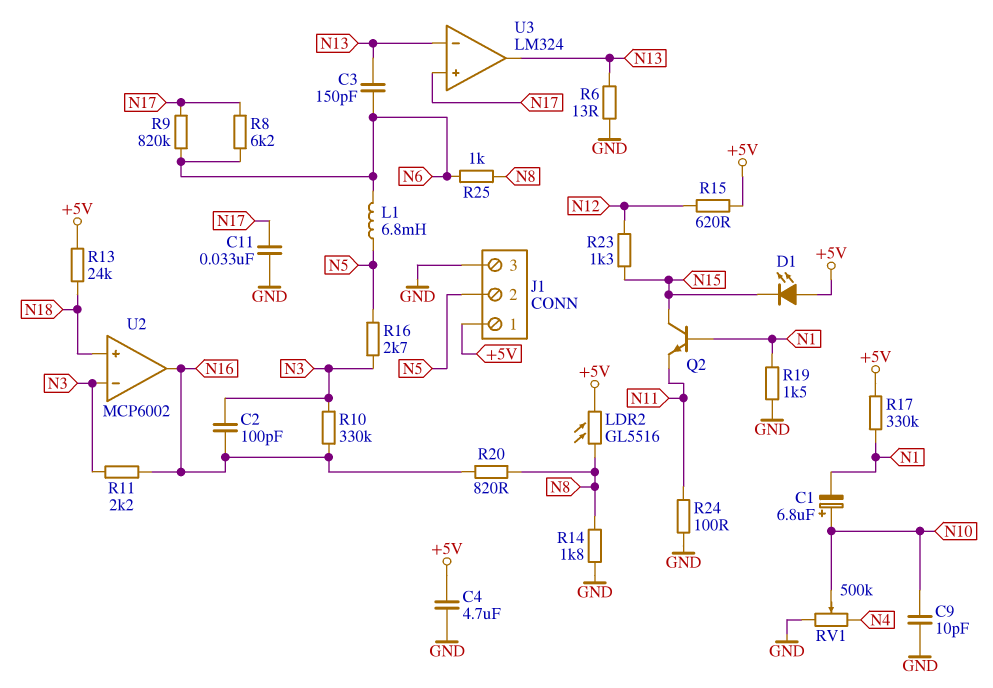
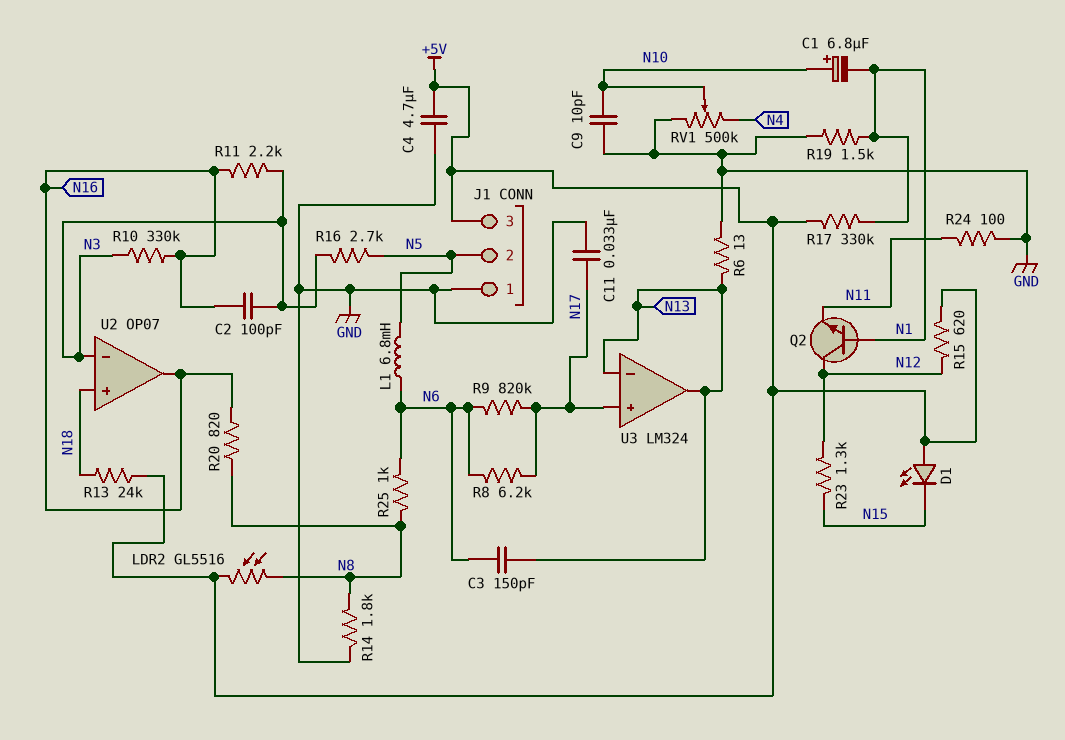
J1 pin 1: +5V -> GND
J1 pin 3: GND -> +5V
Q2: NPN (B N1, C N15, E N11) -> NPN (B N1, C N12, E N11)
U2: MCP6002 -> OP07

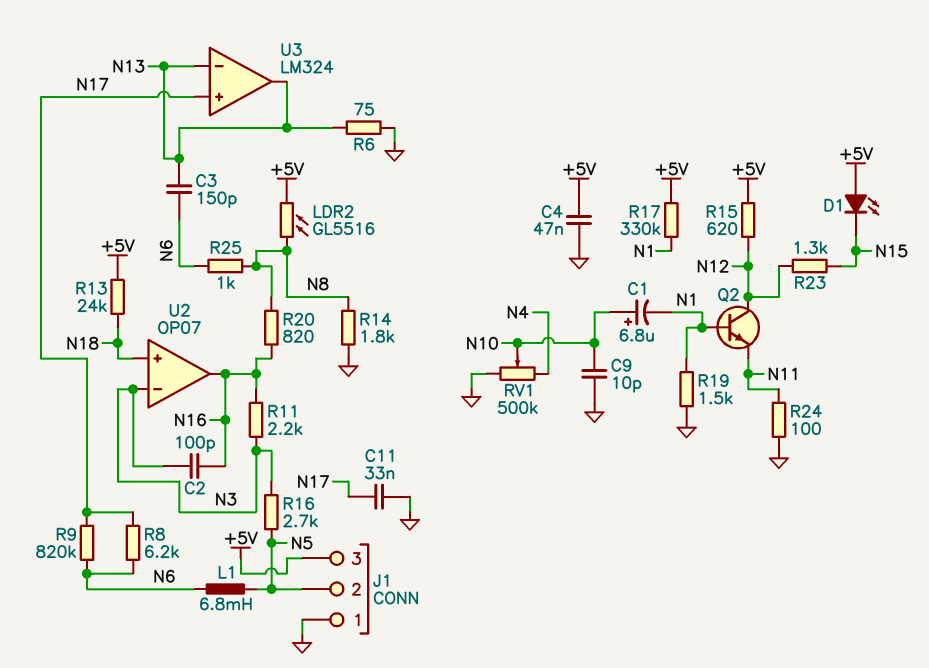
C4: 4.7uF (+5V, GND) -> 47nF (+5V, GND)
R6: 13 (GND, N13) -> 75 (GND, N13)
R10: 330k (N3, N16) -> none

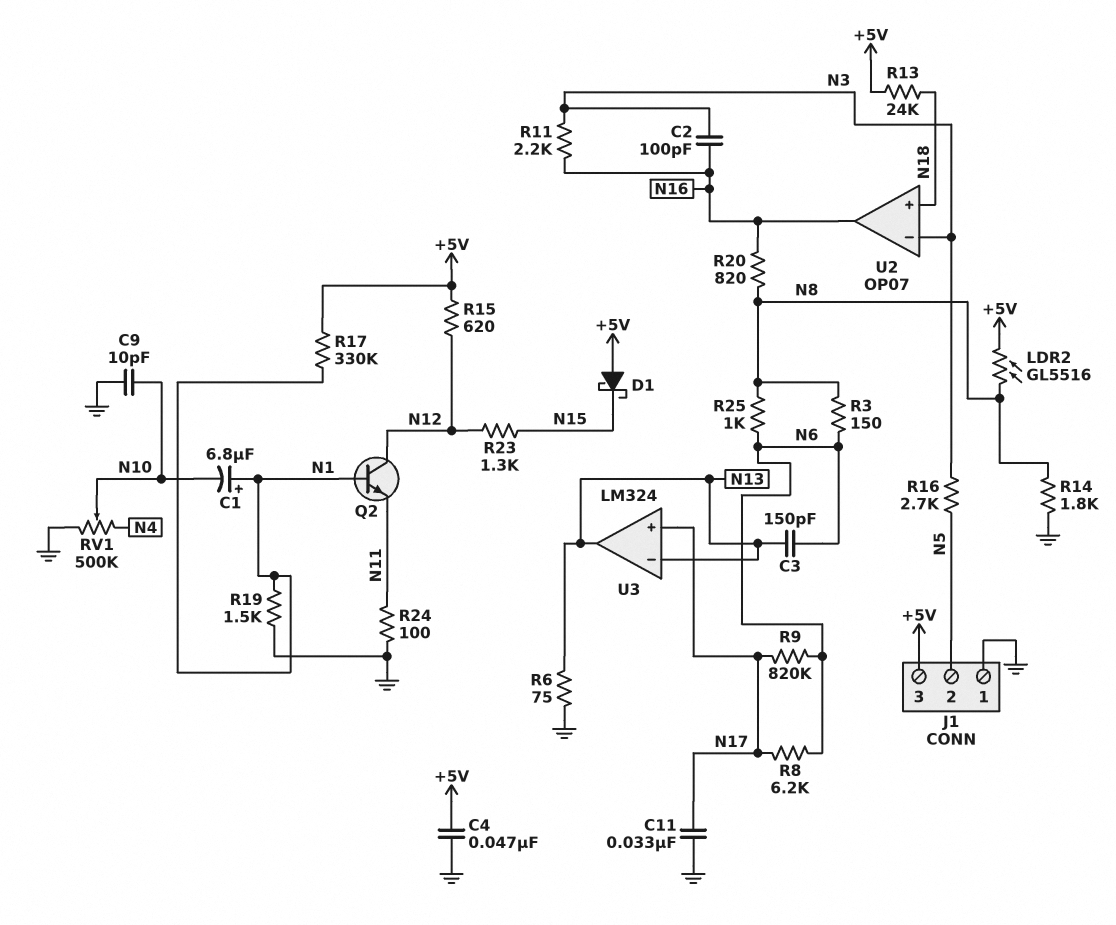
C1: 6.8uF (plus N10, minus N1) -> 6.8uF (plus N1, minus N10)
D1: LED (A +5V, K N15) -> schottky (A +5V, K N15)
L1: 6.8mH (N5, N6) -> none
R3: none -> 150 (N6, N8)

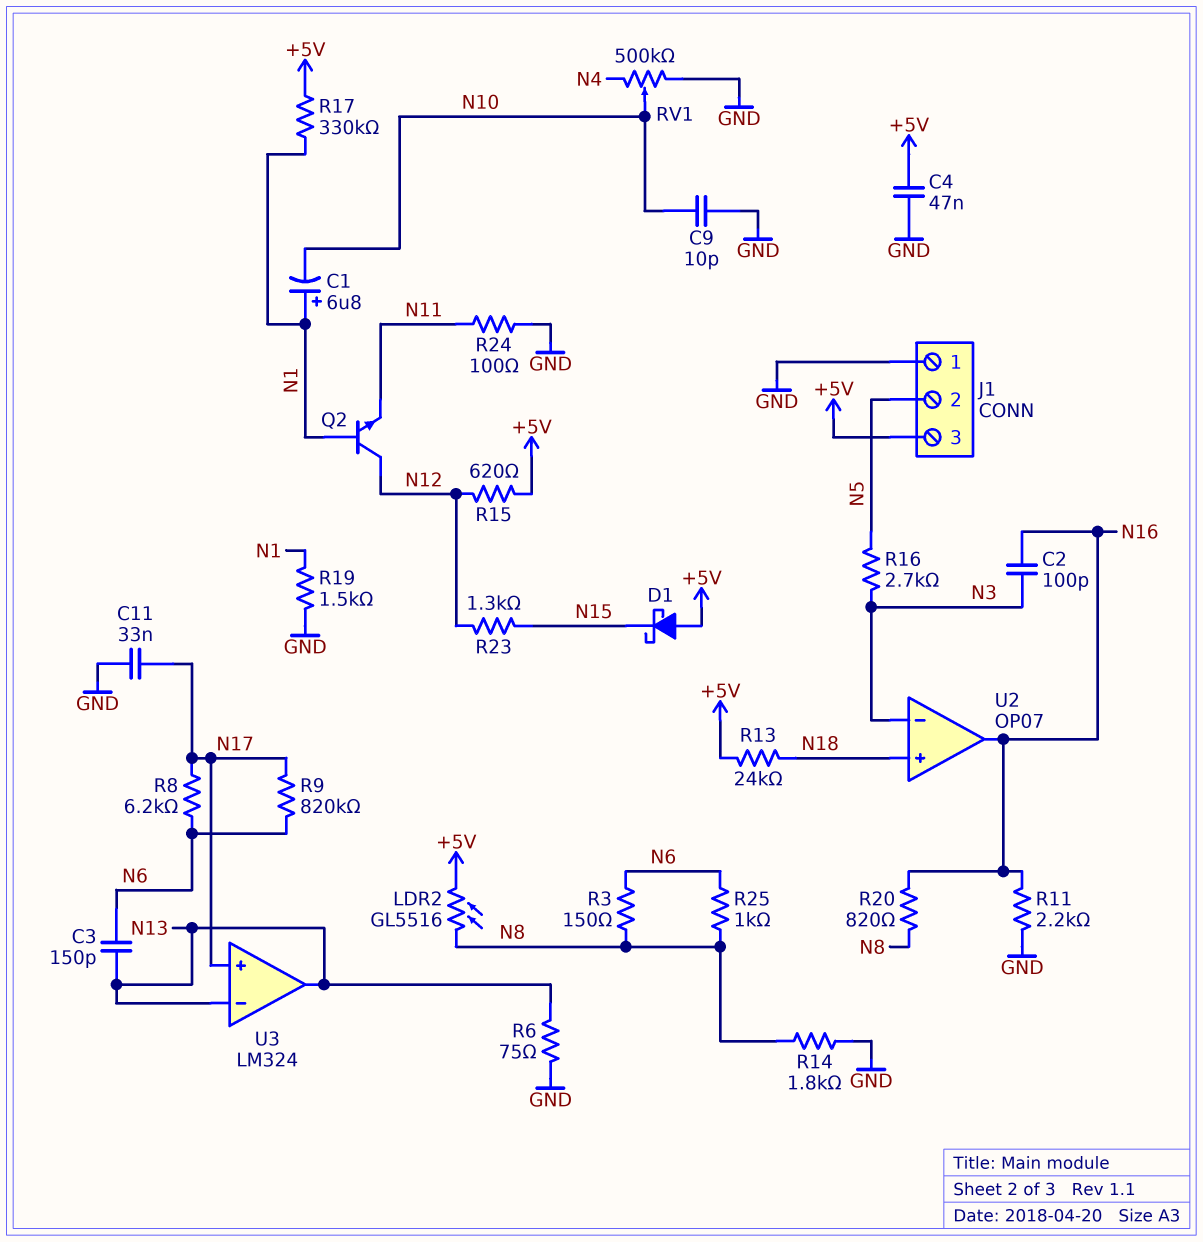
R11: 2.2k (N3, N16) -> 2.2k (GND, N16)

